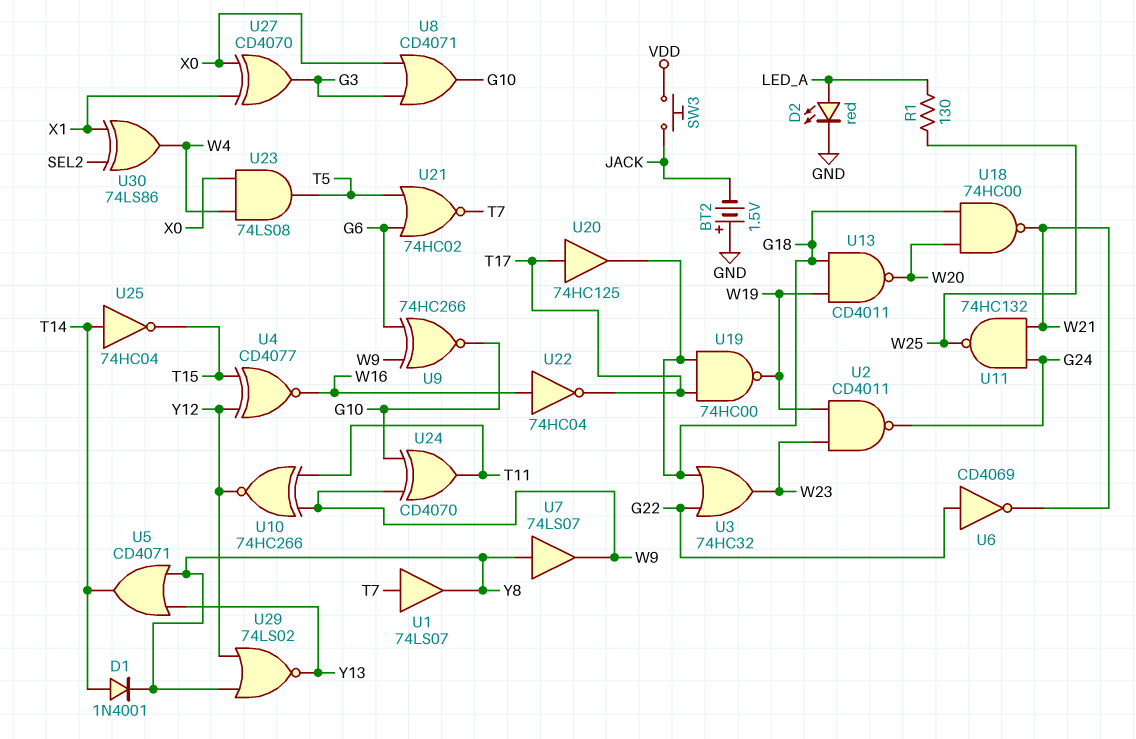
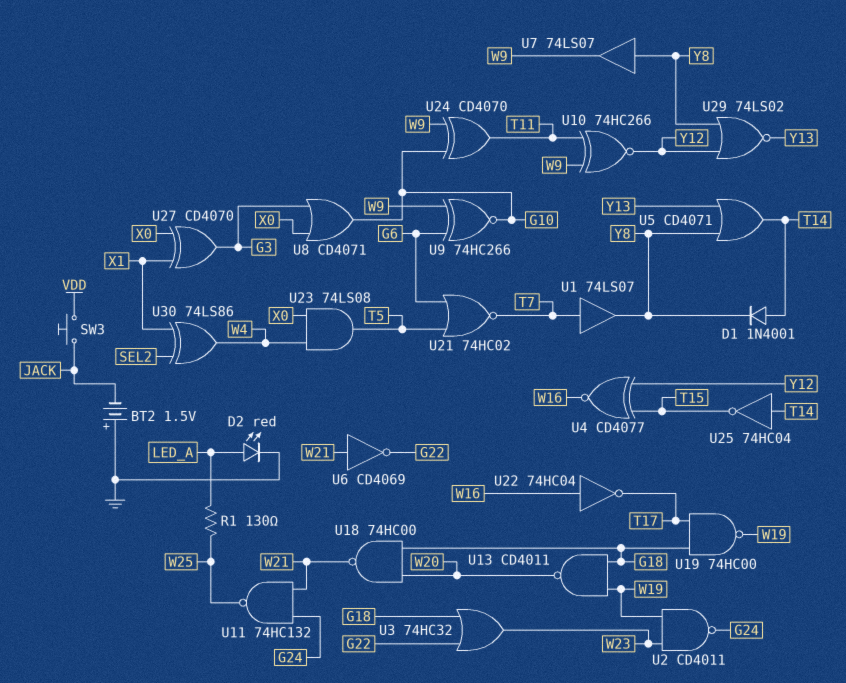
U6: NOT CD4069 (in G22, out W21) -> NOT CD4069 (in W21, out G22)
U20: buffer 74HC125 (in T17, out G18) -> none

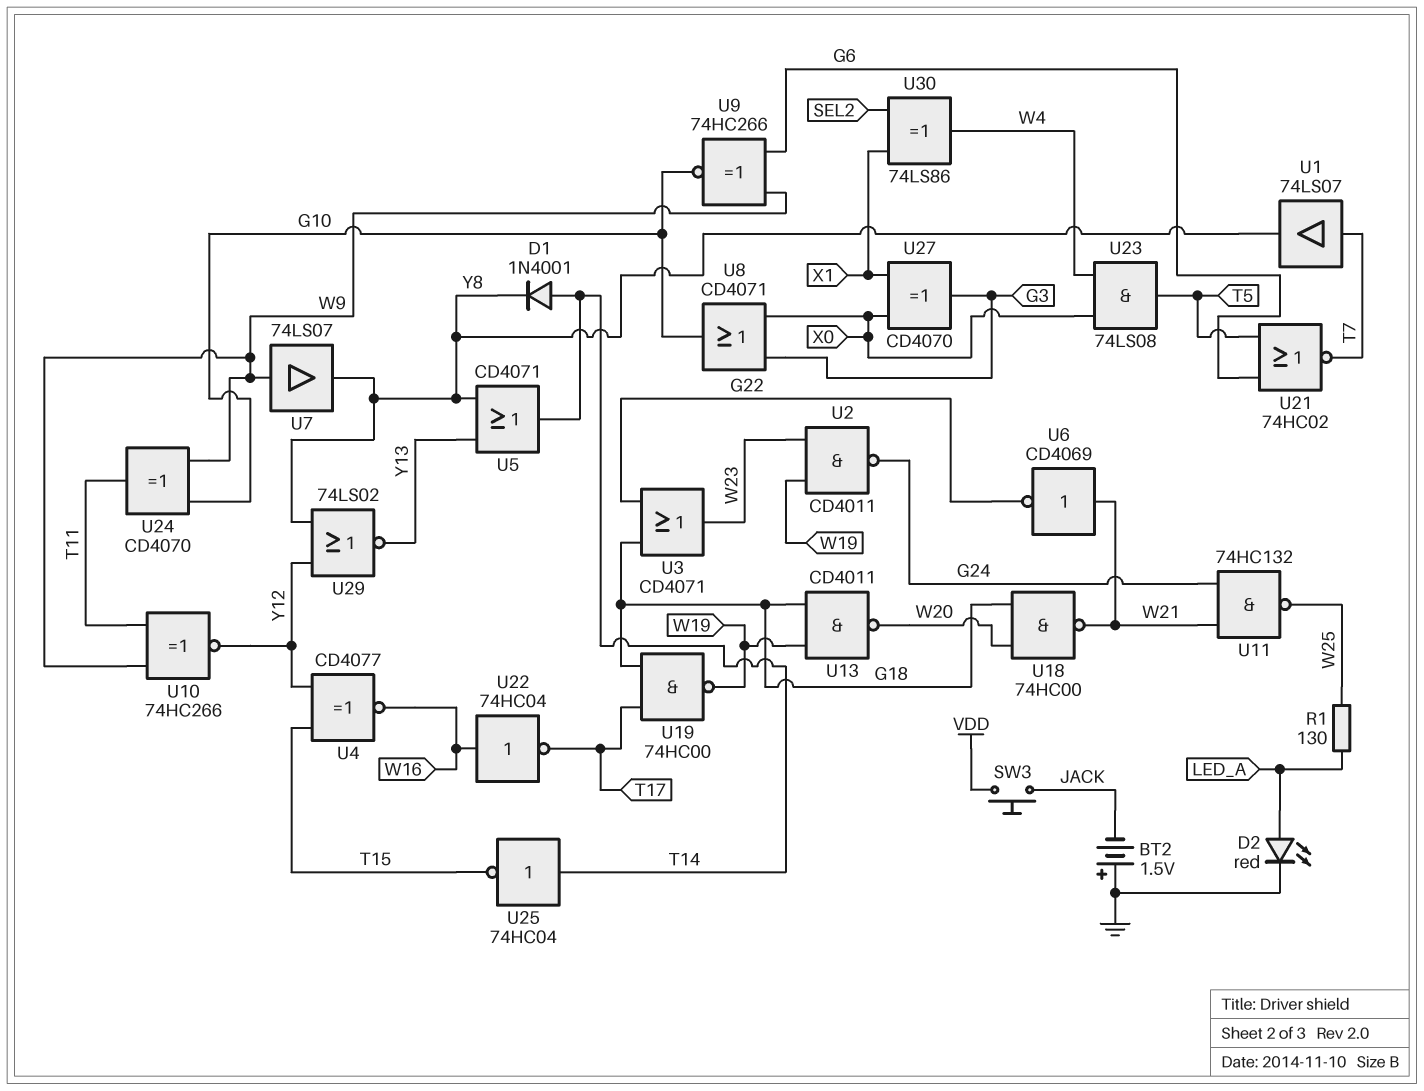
U3: OR 74HC32 (in G18, in G22, out W23) -> OR CD4071 (in G18, in G22, out W23)
U7: buffer 74LS07 (in Y8, out W9) -> buffer 74LS07 (in W9, out Y8)

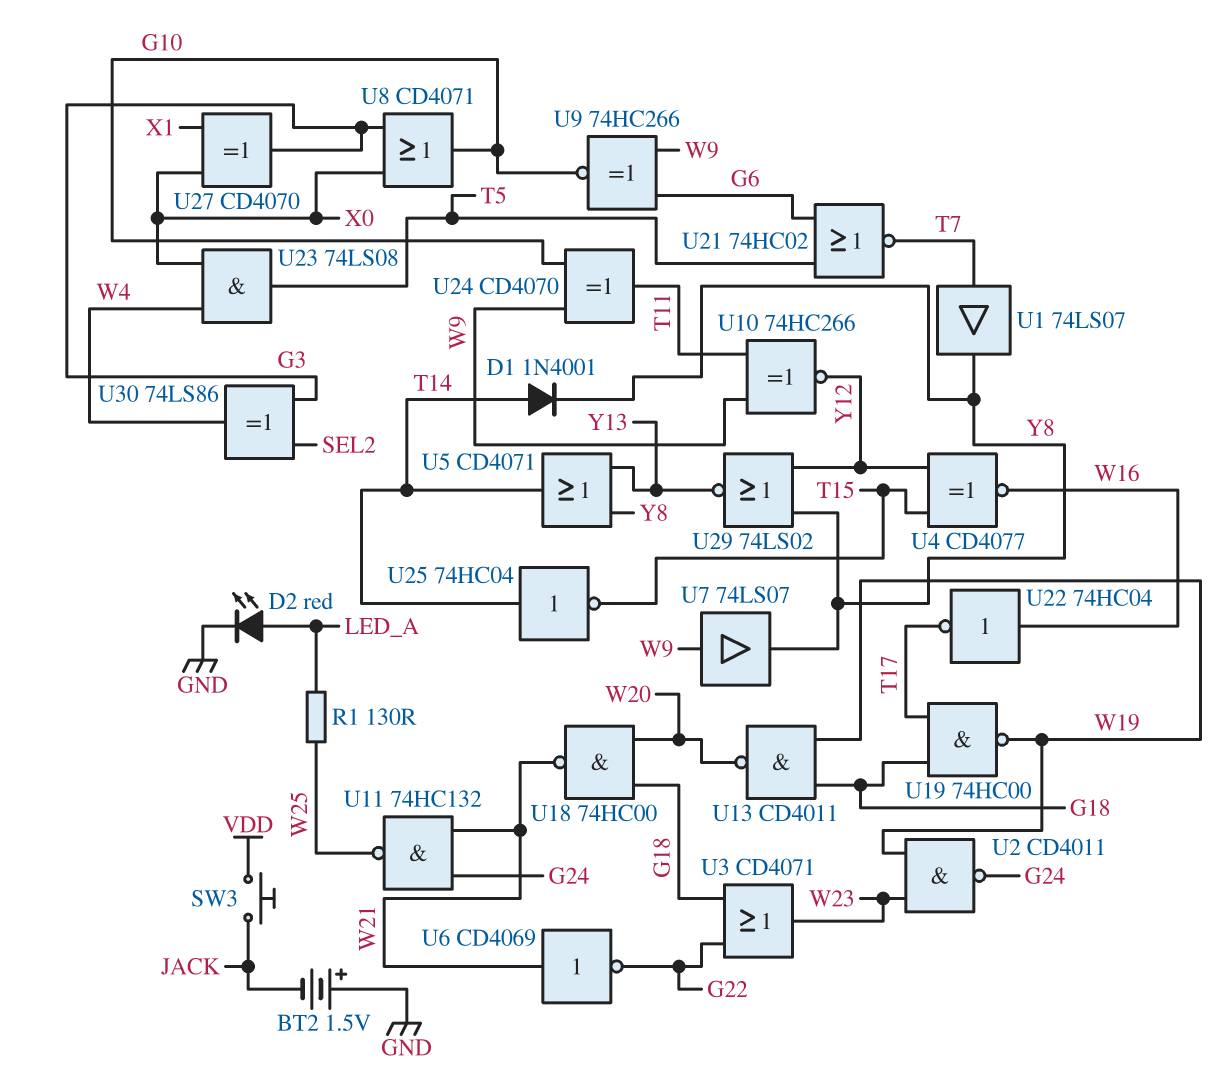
U30: XOR 74LS86 (in SEL2, in X1, out W4) -> XOR 74LS86 (in G3, in SEL2, out W4)

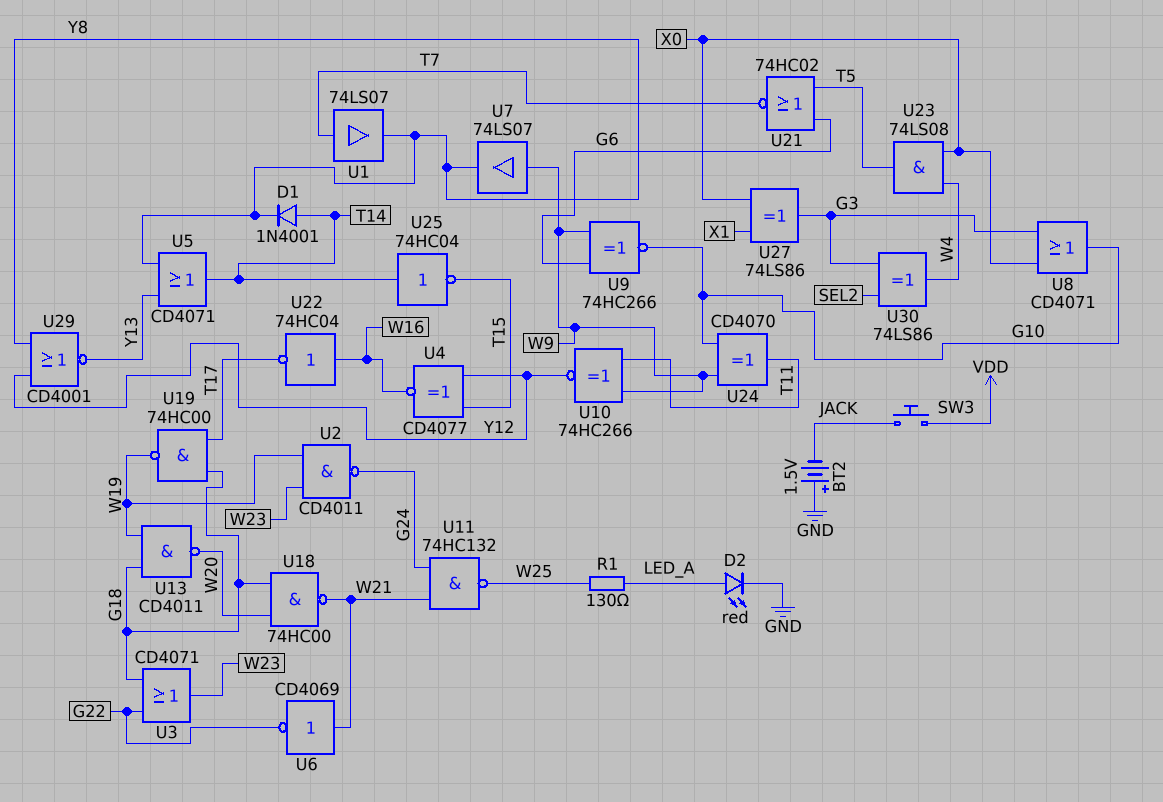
U27: XOR CD4070 (in X0, in X1, out G3) -> XOR 74LS86 (in X0, in X1, out G3)
U29: NOR 74LS02 (in Y8, in Y12, out Y13) -> NOR CD4001 (in Y8, in Y12, out Y13)

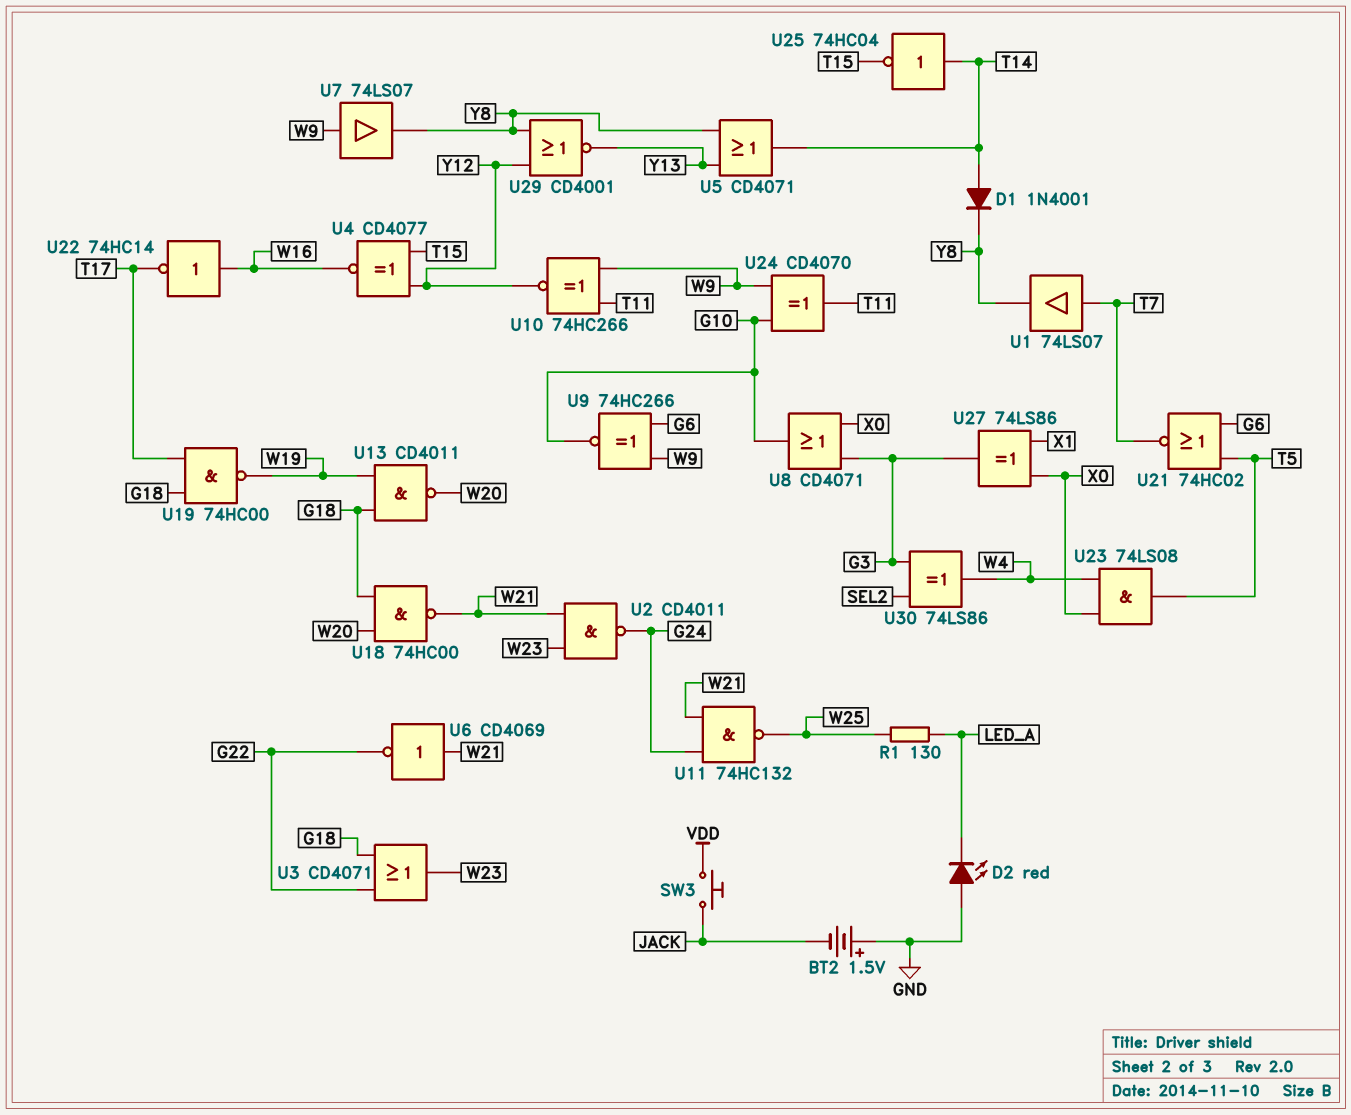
D2: LED red (A LED_A, K GND) -> LED red (A GND, K LED_A)
U2: NAND CD4011 (in W19, in W23, out G24) -> NAND CD4011 (in W21, in W23, out G24)
U22: NOT 74HC04 (in W16, out T17) -> NOT 74HC14 (in W16, out T17)

